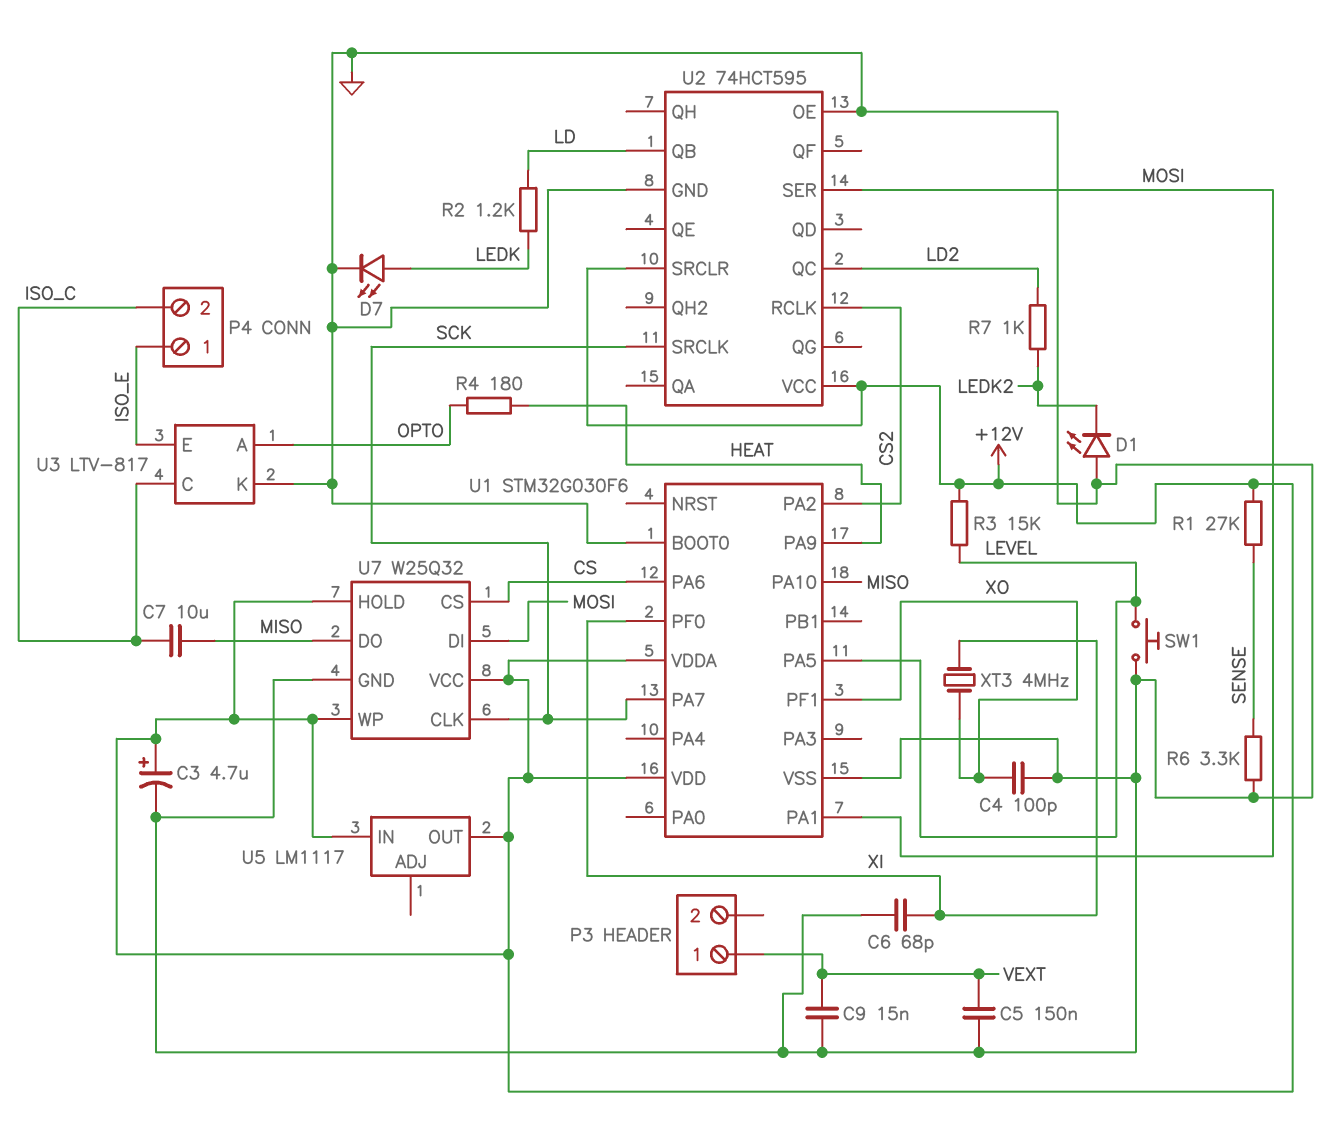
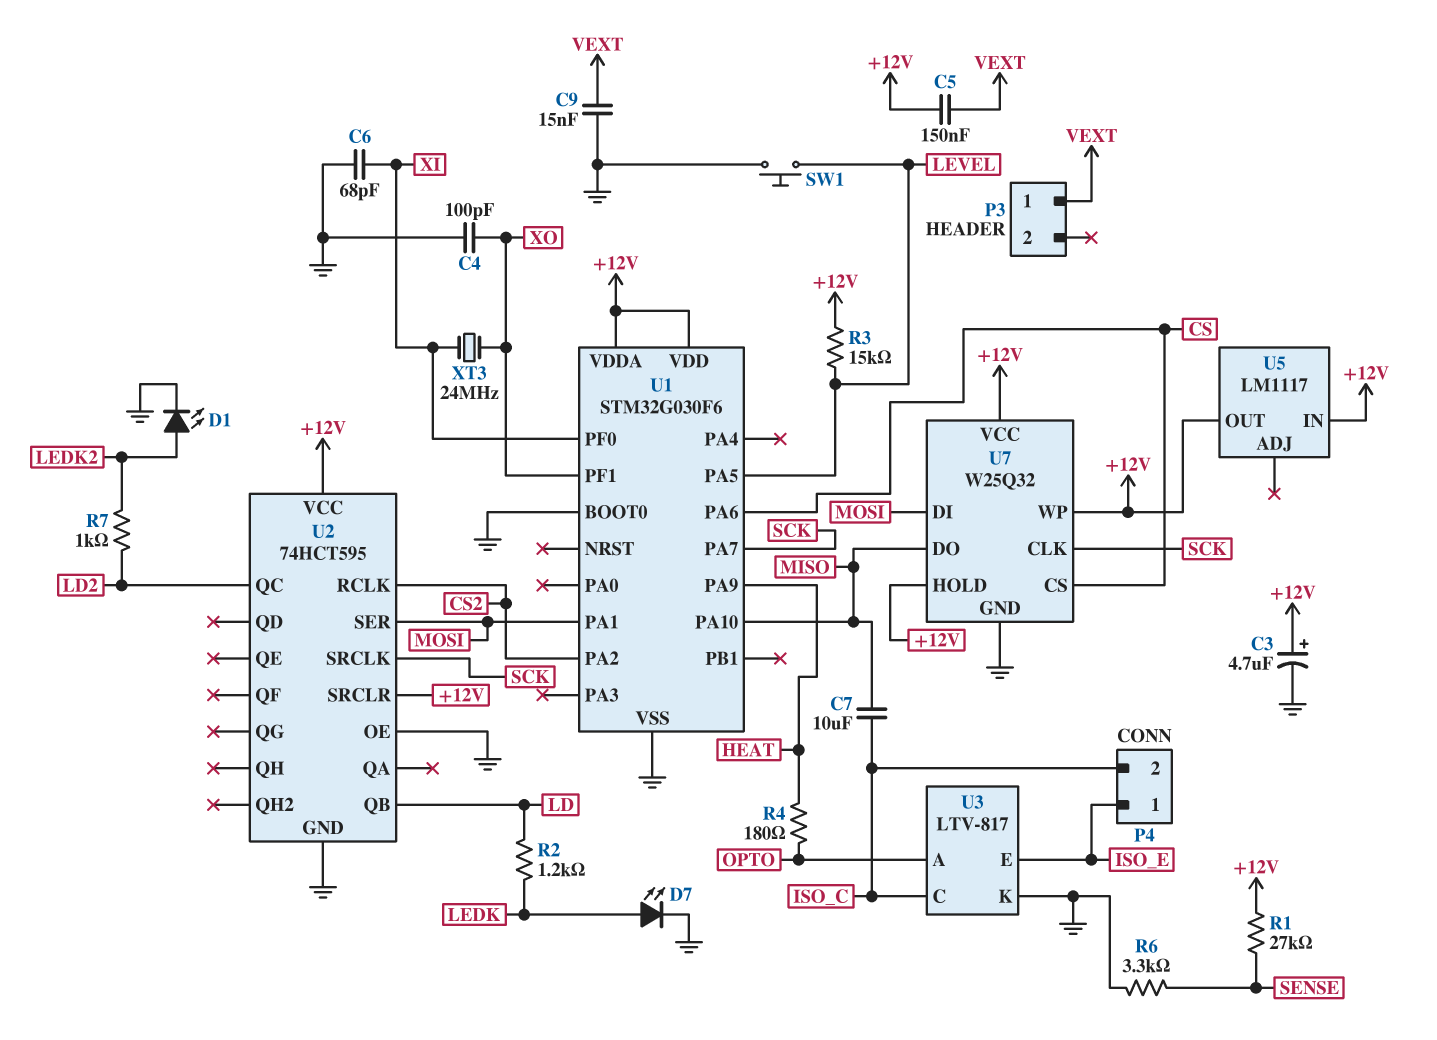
C5: 150nF (GND, VEXT) -> 150nF (+12V, VEXT)
D1: LED (A GND, K LEDK2) -> LED (A LEDK2, K GND)
XT3: 4MHz (XI, XO) -> 24MHz (XI, XO)

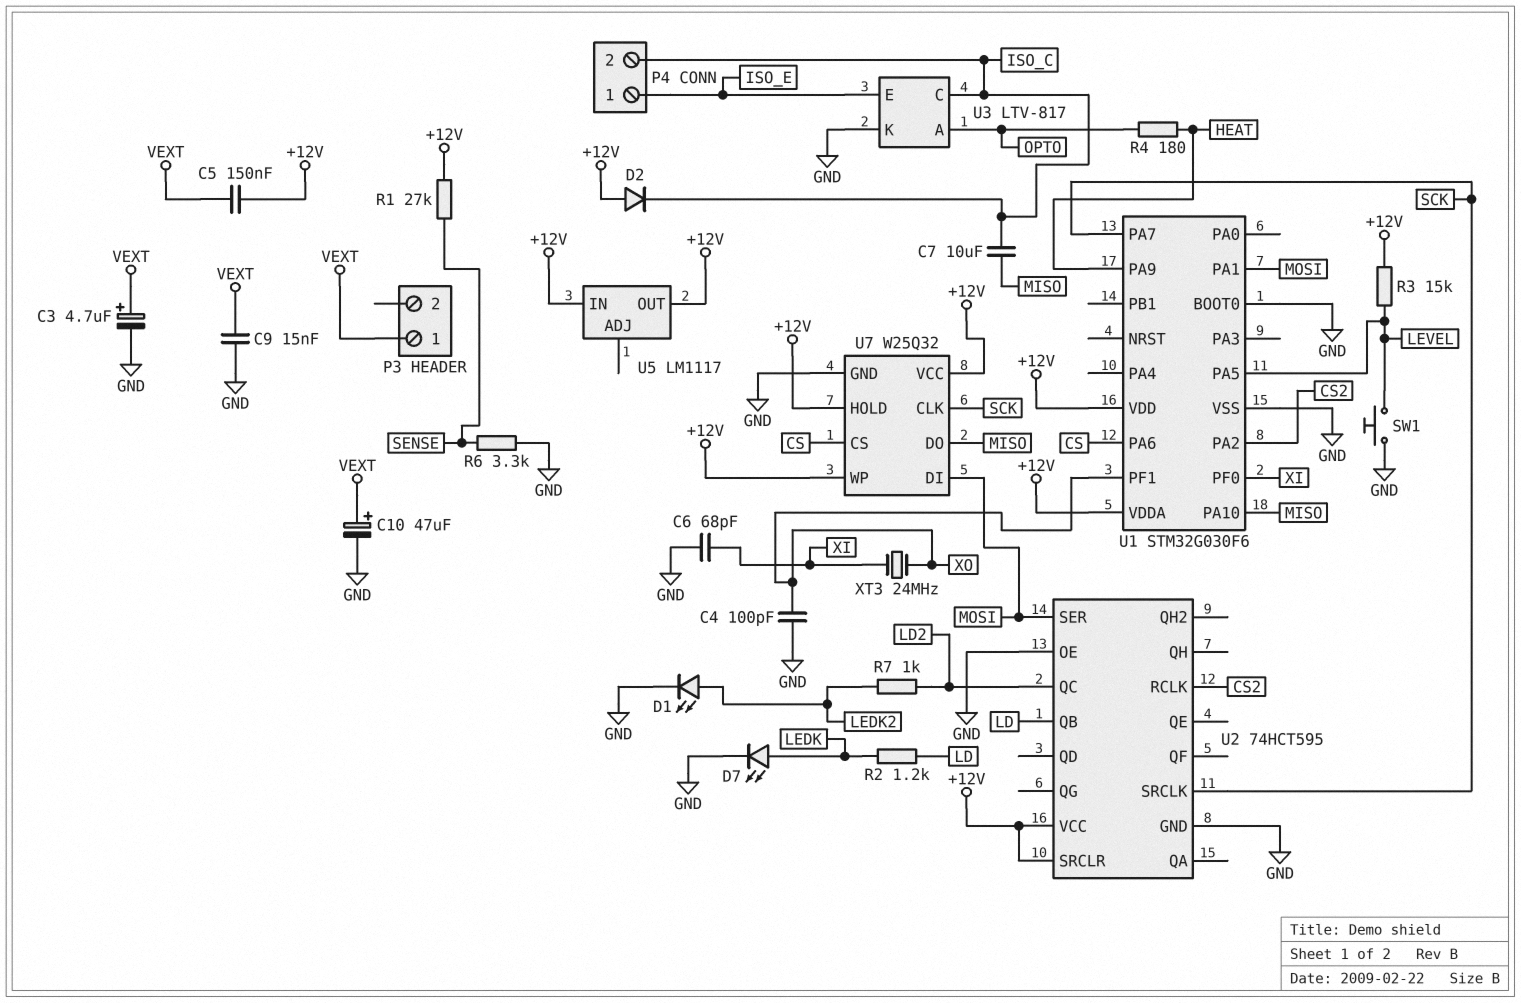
C3: 4.7uF (plus +12V, minus GND) -> 4.7uF (plus VEXT, minus GND)
C10: none -> 47uF (plus VEXT, minus GND)
D2: none -> diode (A +12V, K ISO_C)

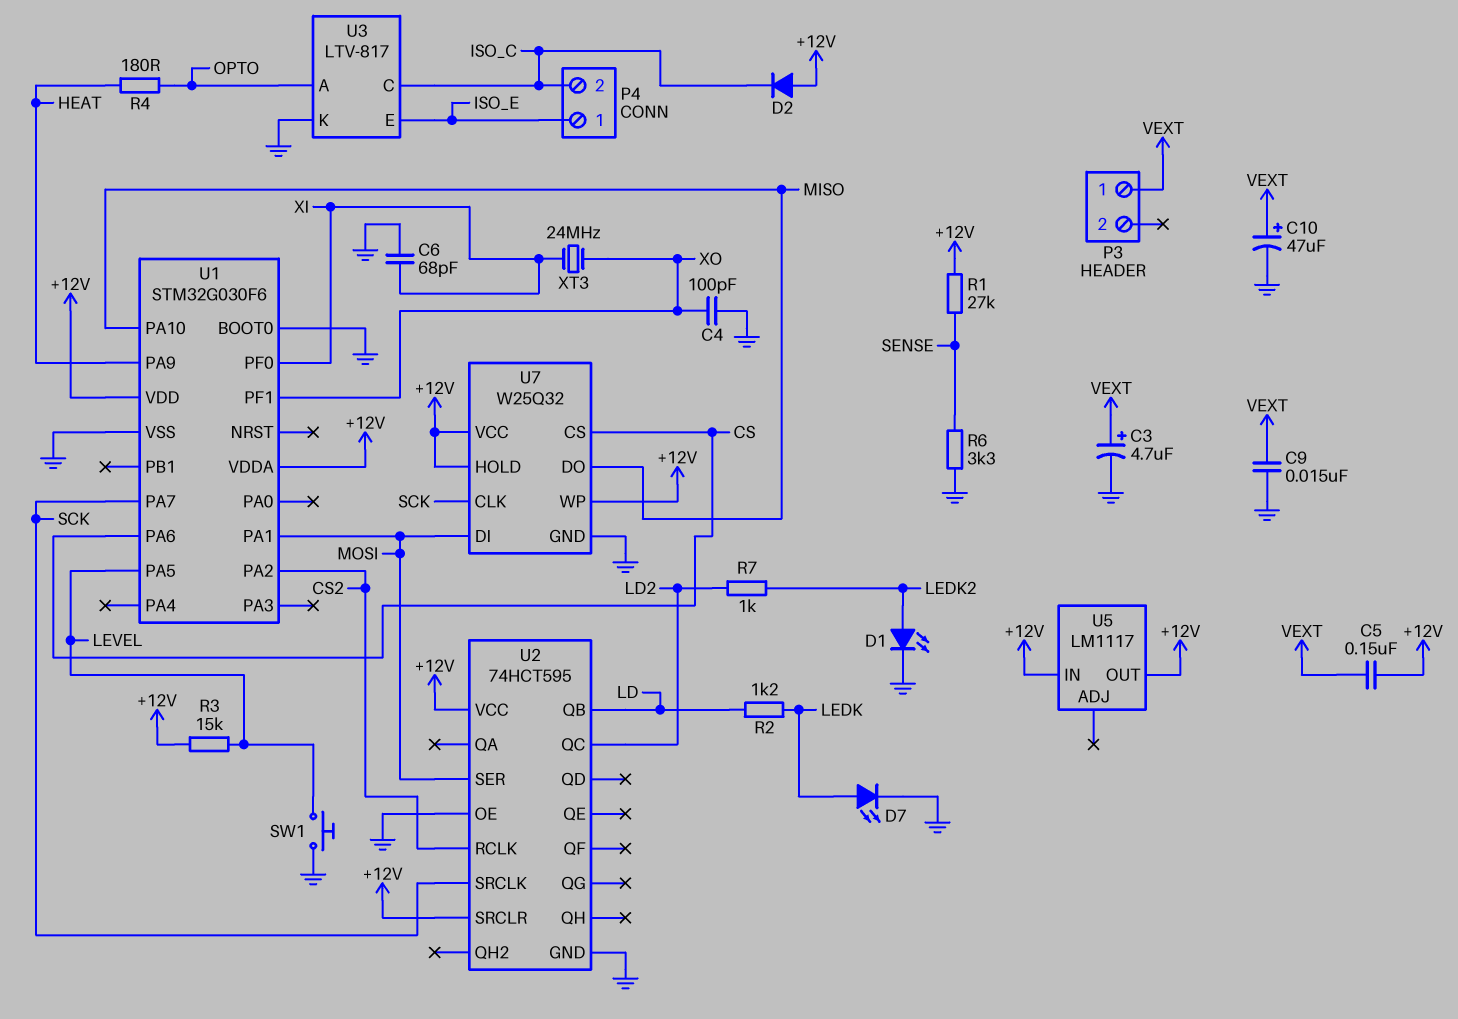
C7: 10uF (ISO_C, MISO) -> none

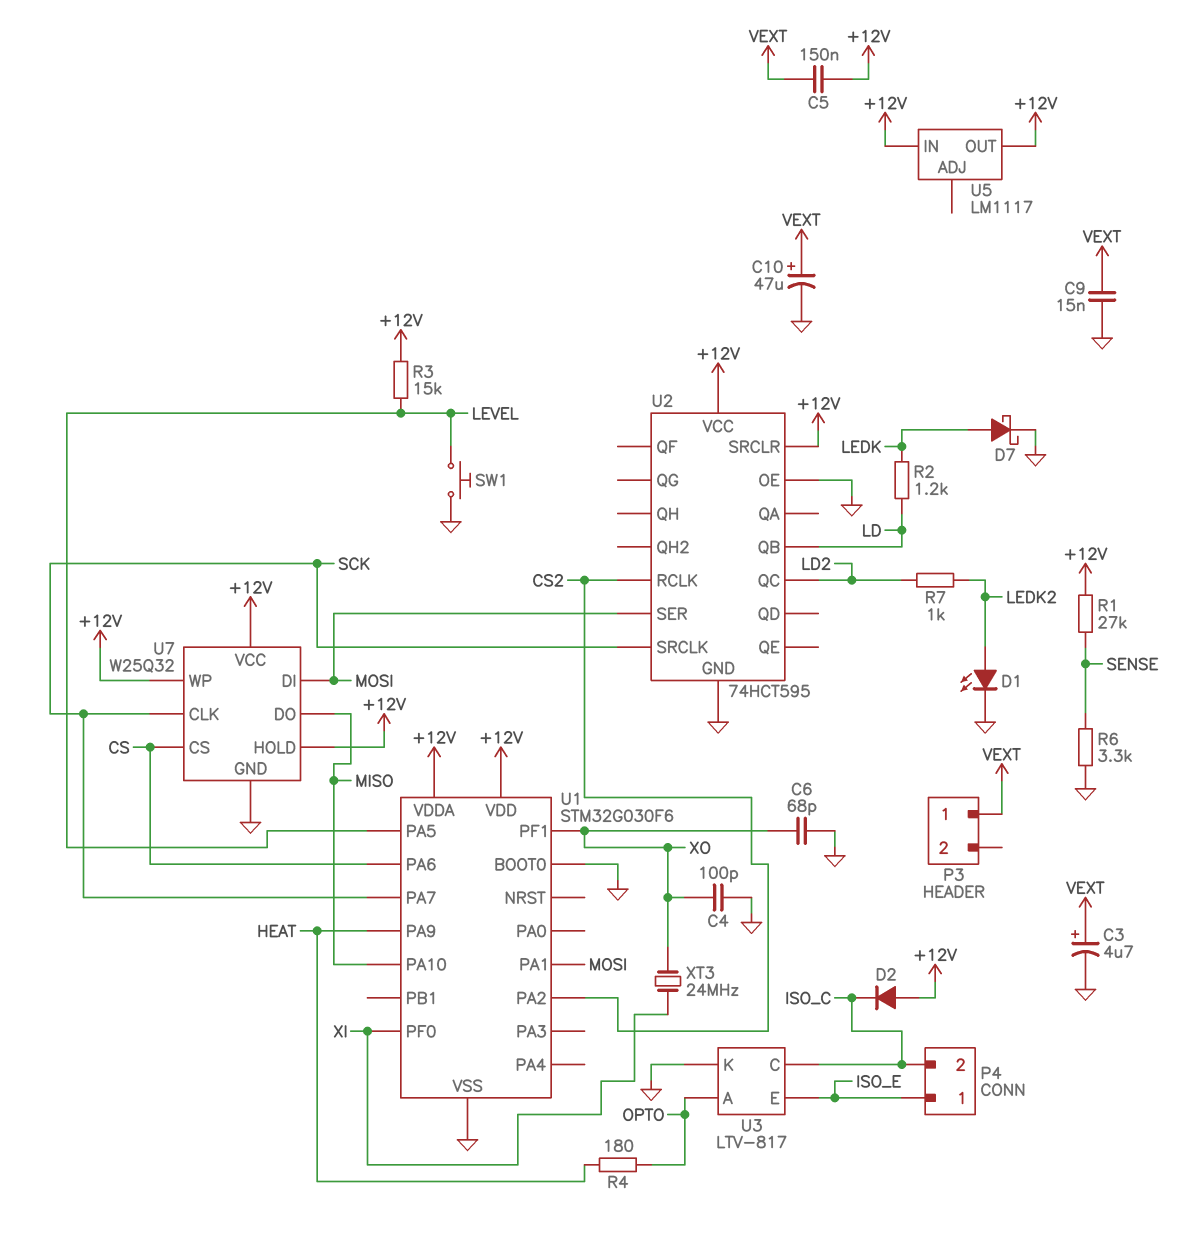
C6: 68pF (GND, XI) -> 68pF (GND, XO)
D7: LED (A LEDK, K GND) -> schottky (A LEDK, K GND)

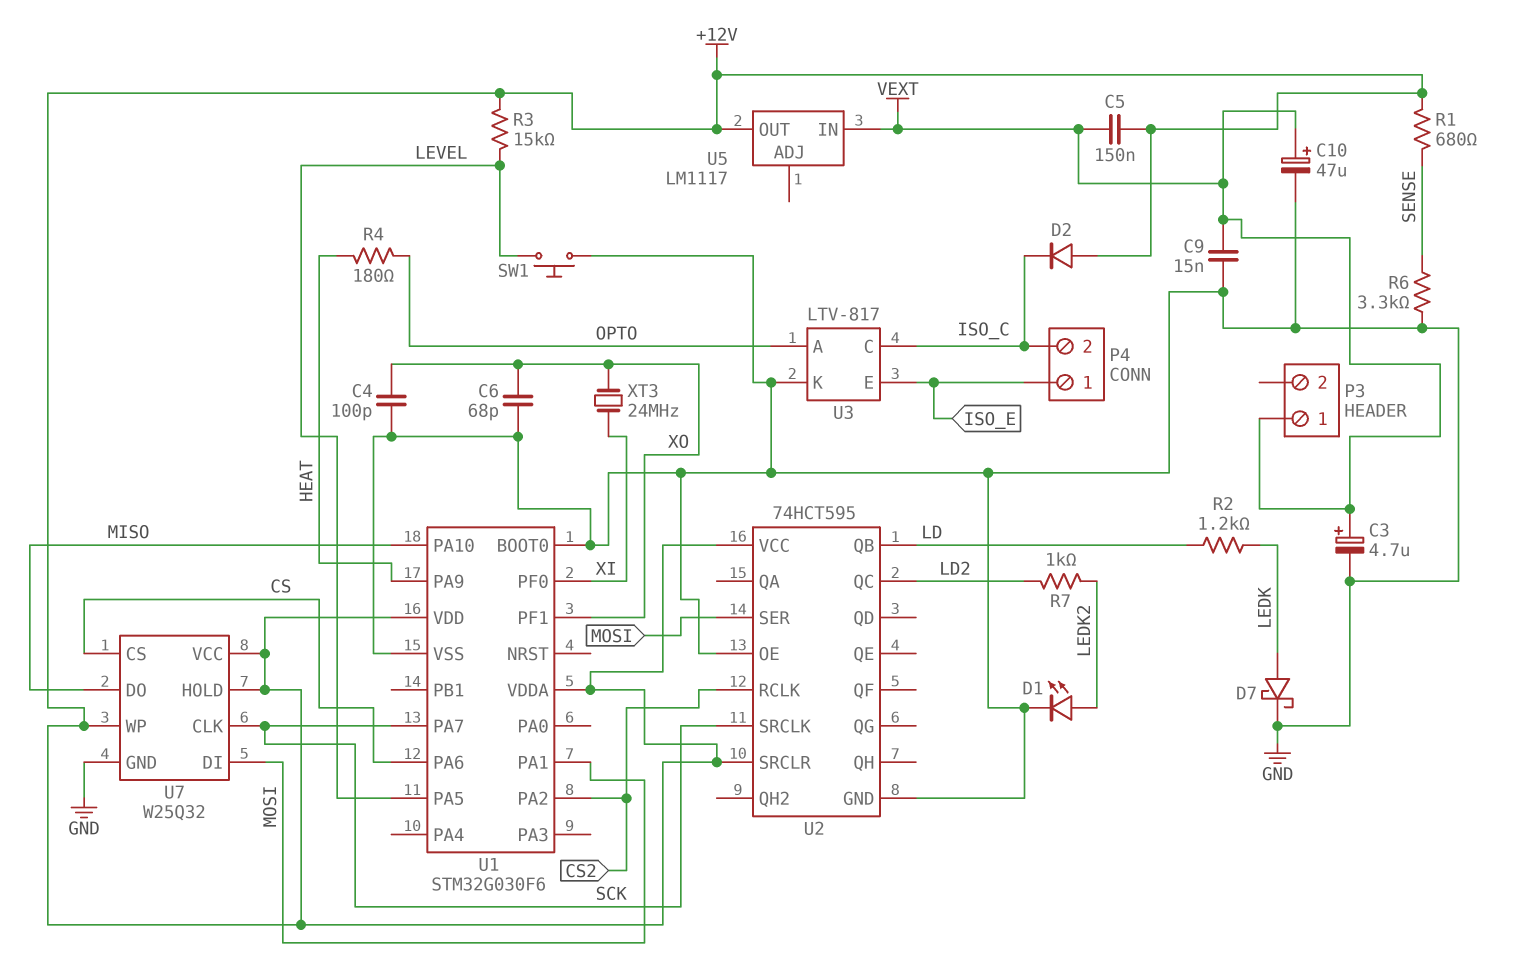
R1: 27k (+12V, SENSE) -> 680 (+12V, SENSE)
U5 pin IN: +12V -> VEXT

